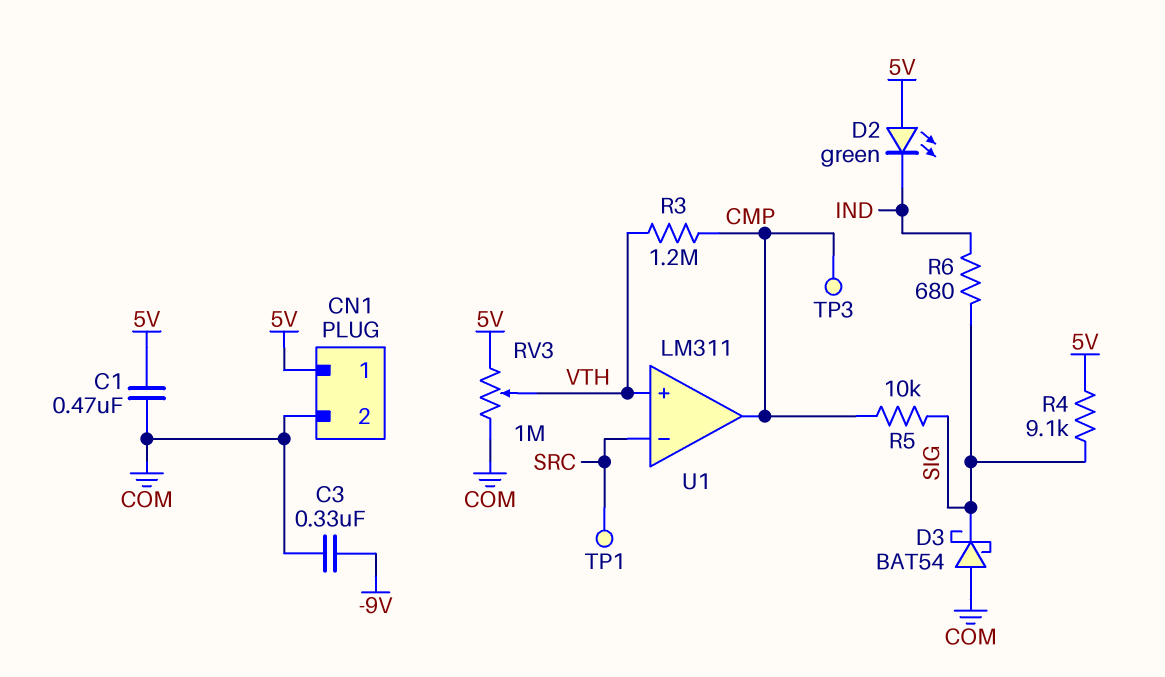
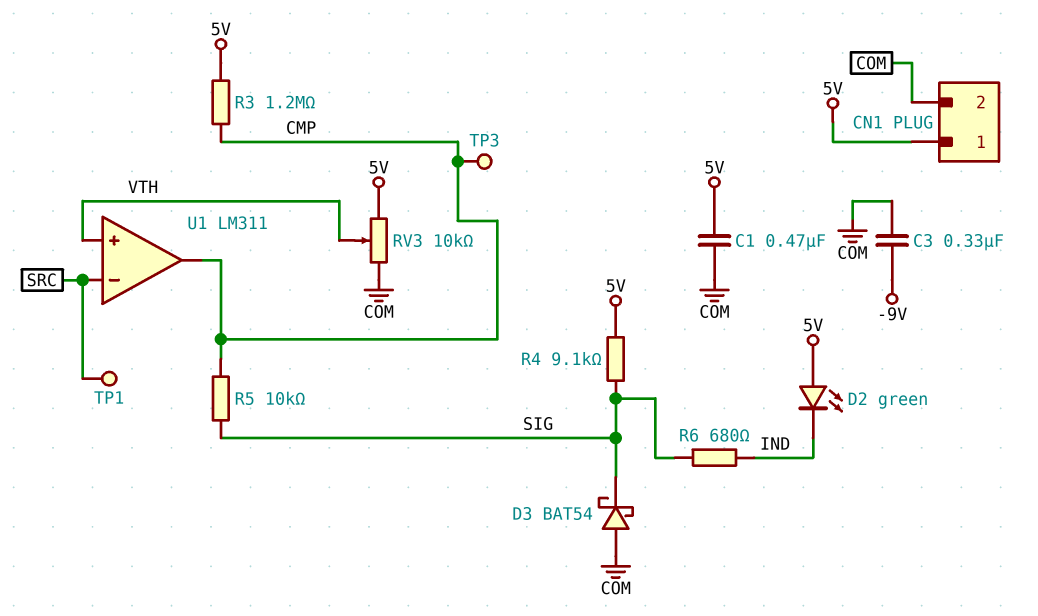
R3: 1.2M (CMP, VTH) -> 1.2M (5V, CMP)
RV3: 1M (5V, COM, wiper VTH) -> 10k (5V, COM, wiper VTH)

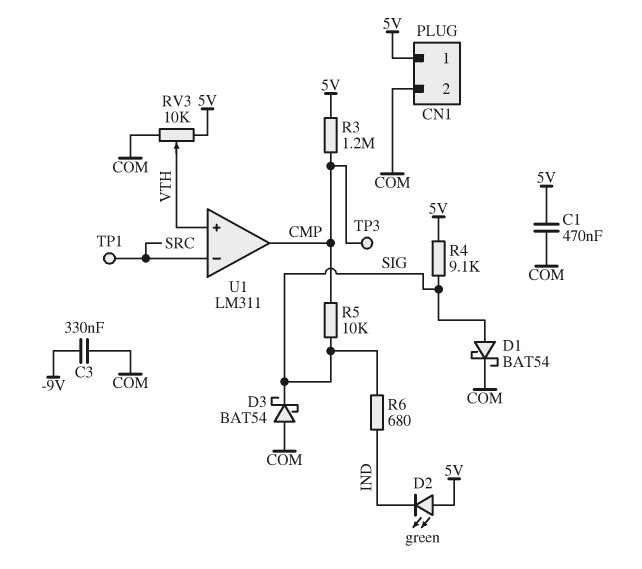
D1: none -> schottky BAT54 (A SIG, K COM)

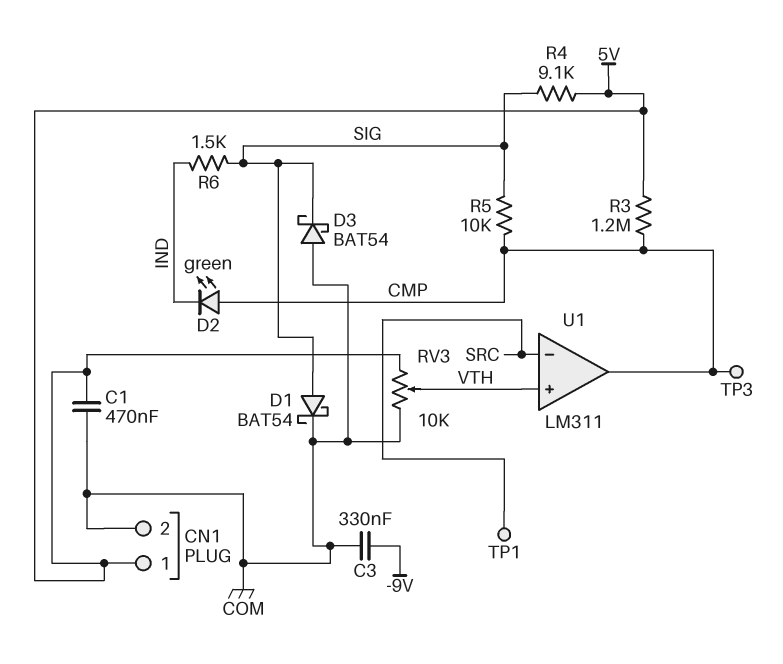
D2: LED green (A 5V, K IND) -> LED green (A CMP, K IND)
R6: 680 (IND, SIG) -> 1.5k (IND, SIG)

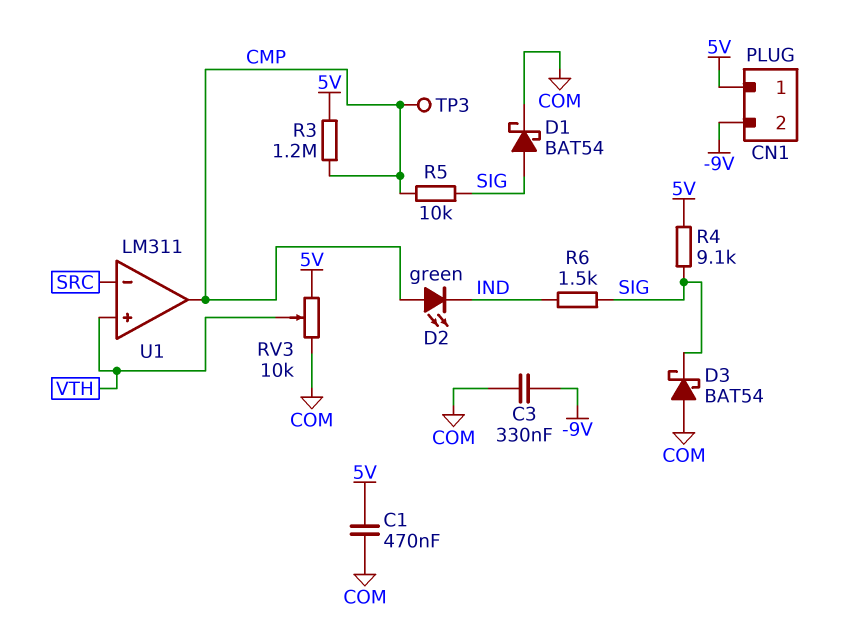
CN1 pin 2: COM -> -9V
TP1: test point (SRC) -> none

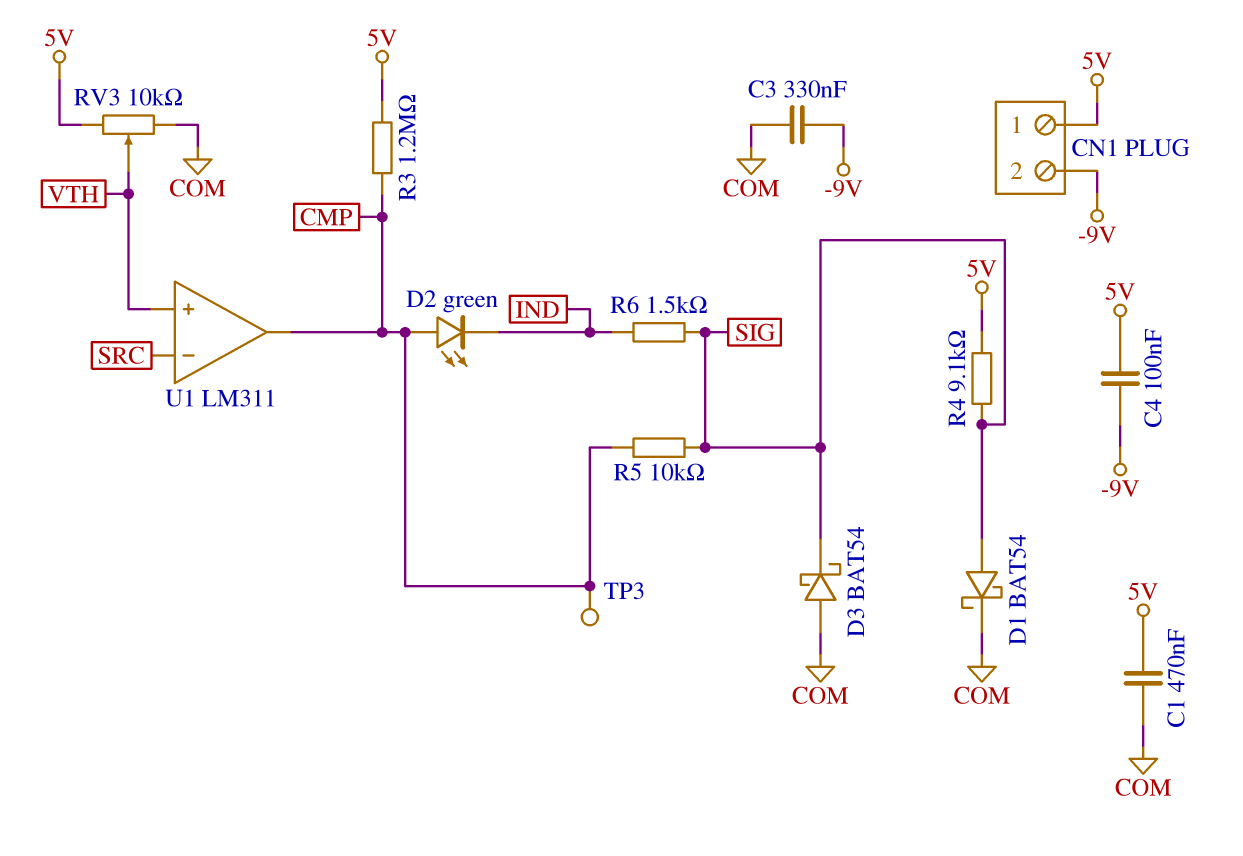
C4: none -> 100nF (-9V, 5V)

